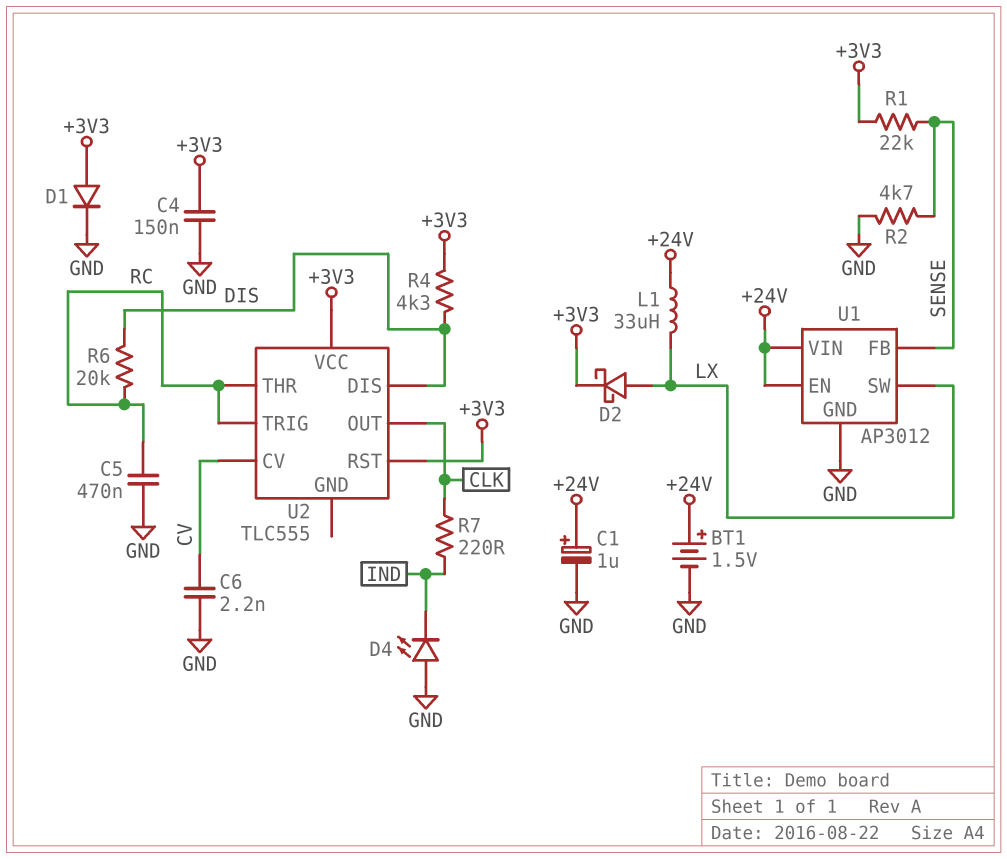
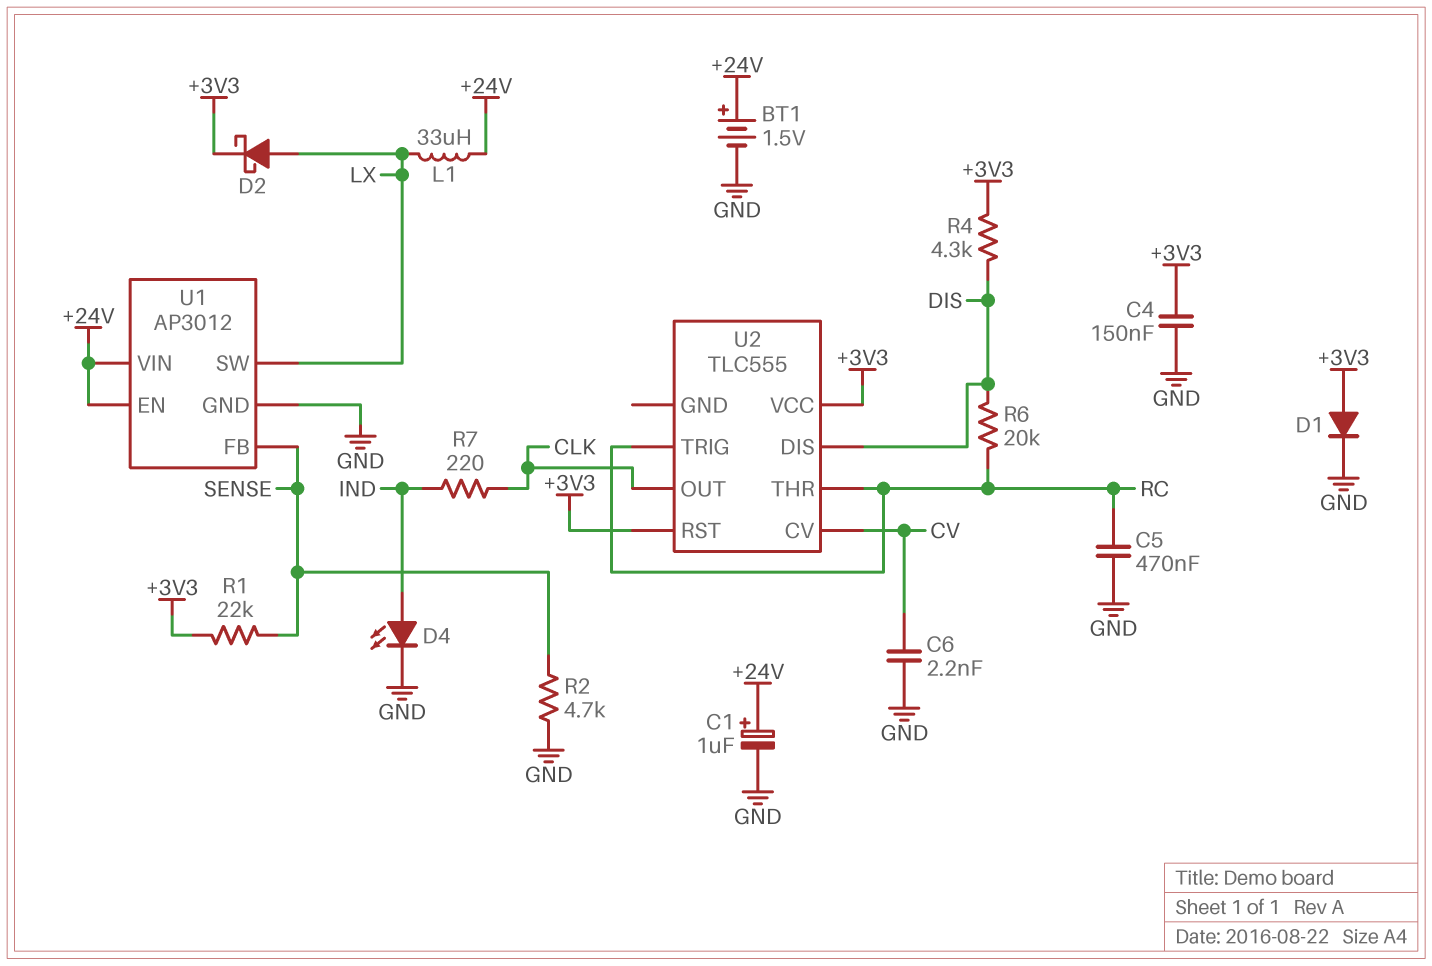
D4: LED (A GND, K IND) -> LED (A IND, K GND)

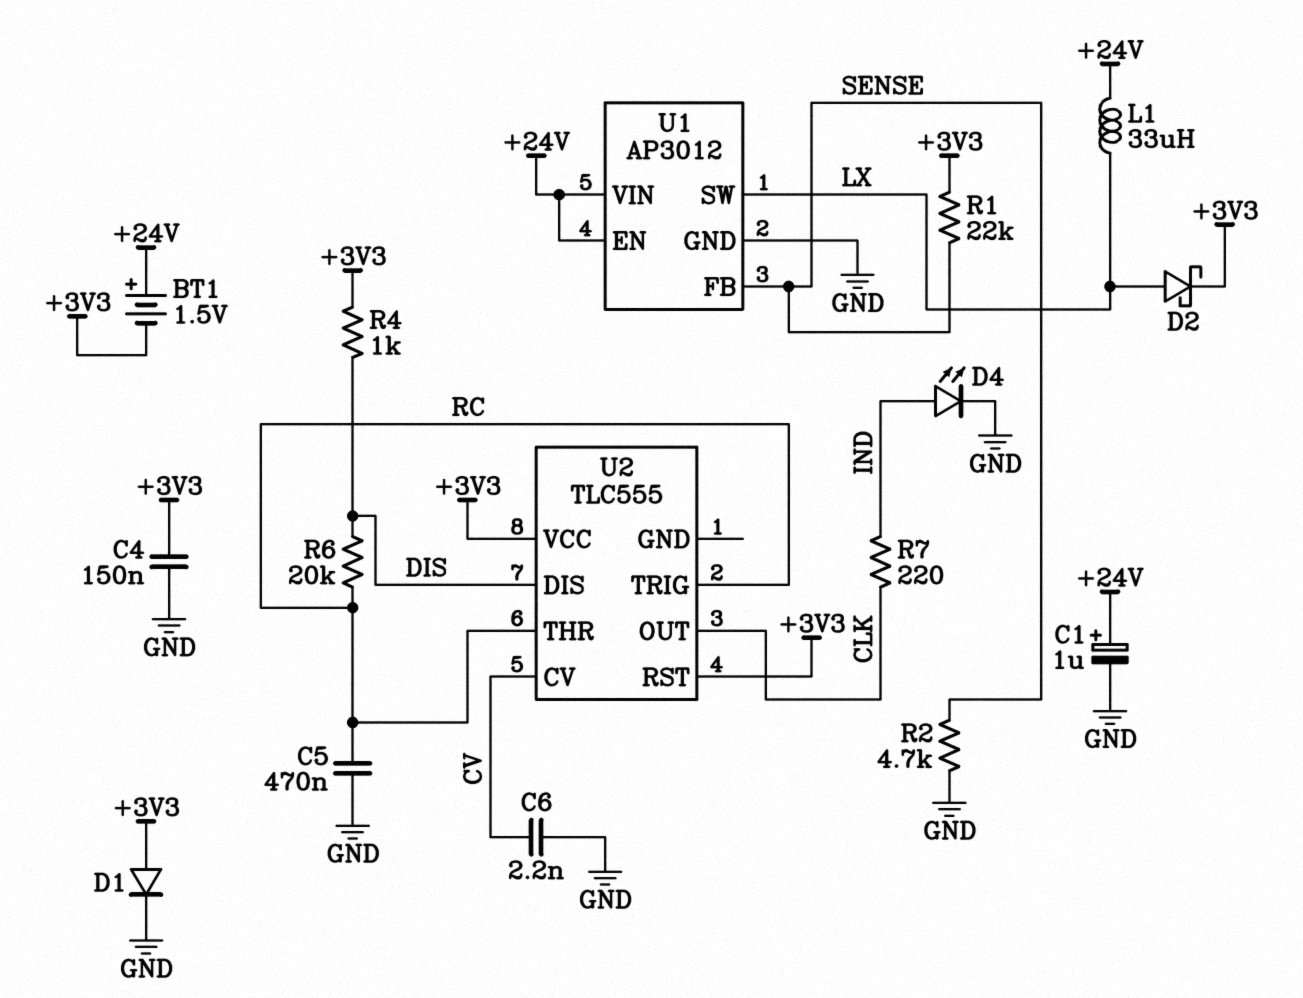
BT1: 1.5V (plus +24V, minus GND) -> 1.5V (plus +24V, minus +3V3)
R4: 4.3k (+3V3, DIS) -> 1k (+3V3, DIS)

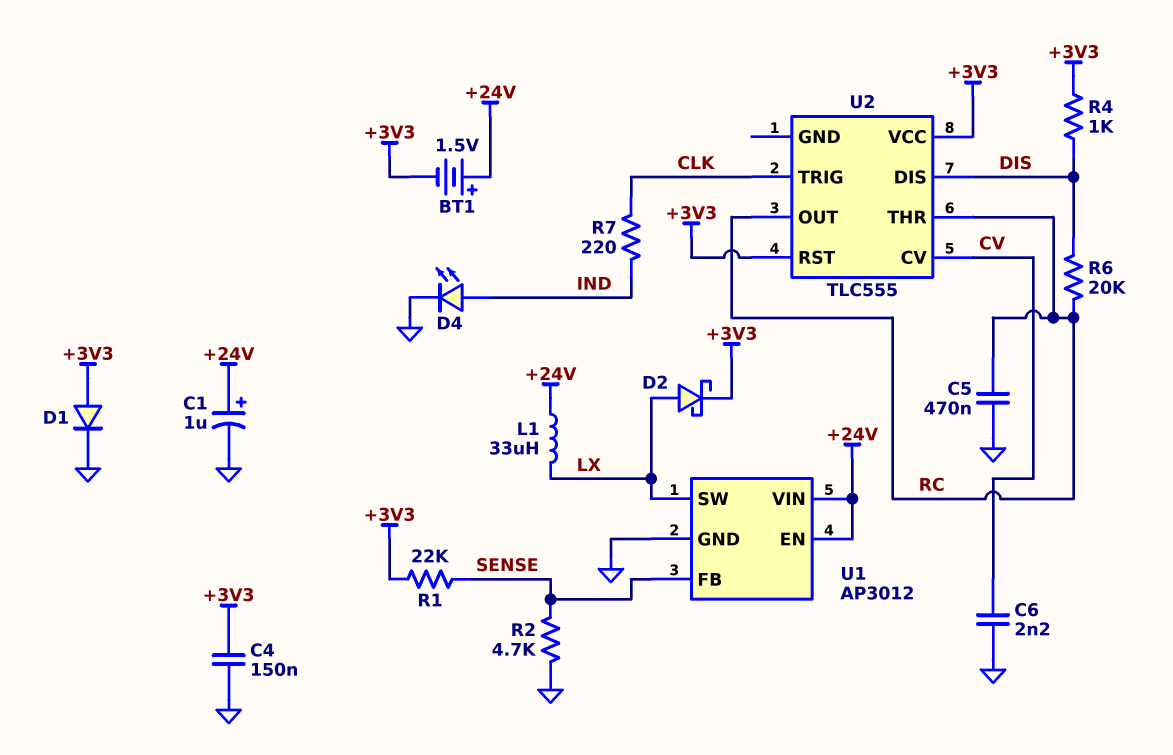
U2 pin OUT: CLK -> RC
U2 pin TRIG: RC -> CLK

